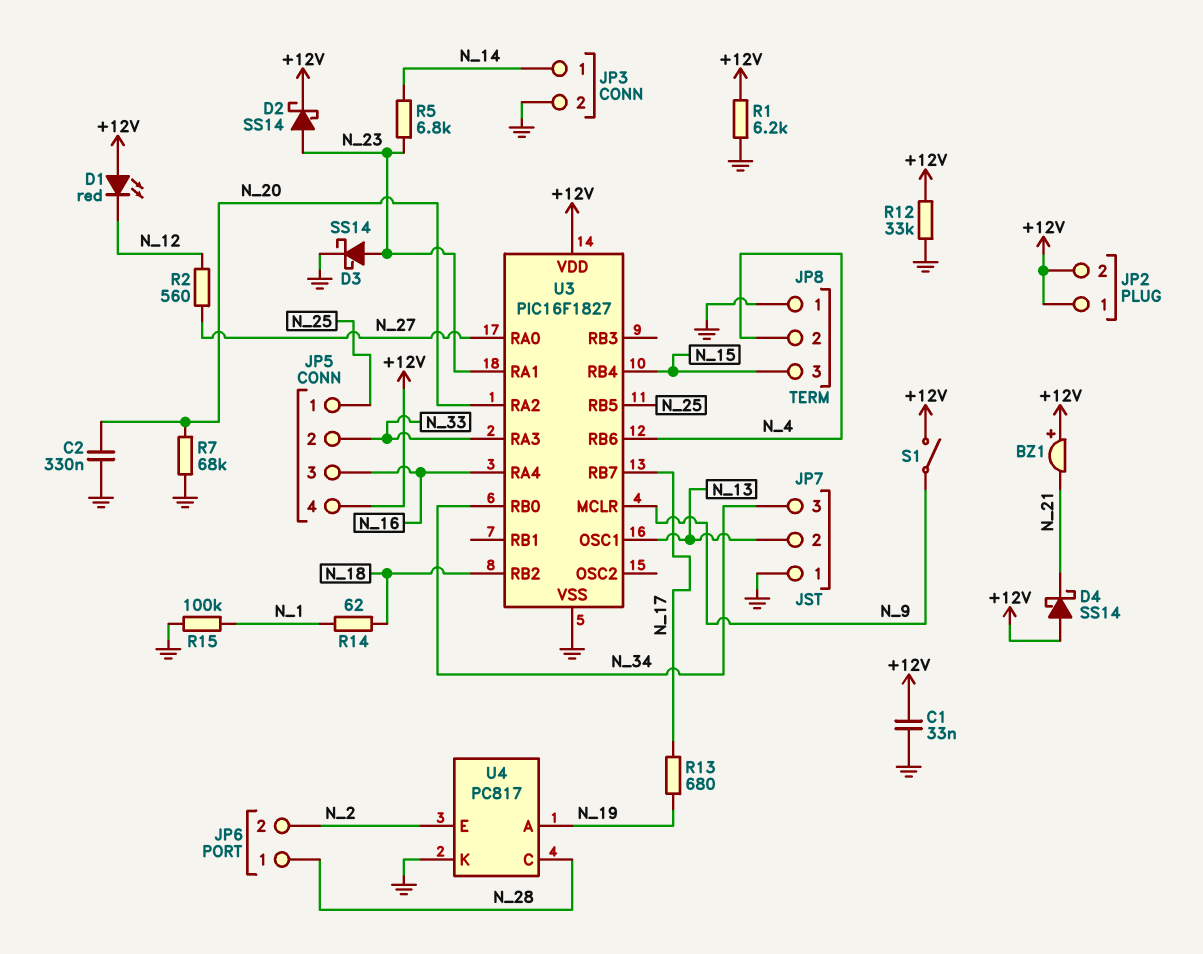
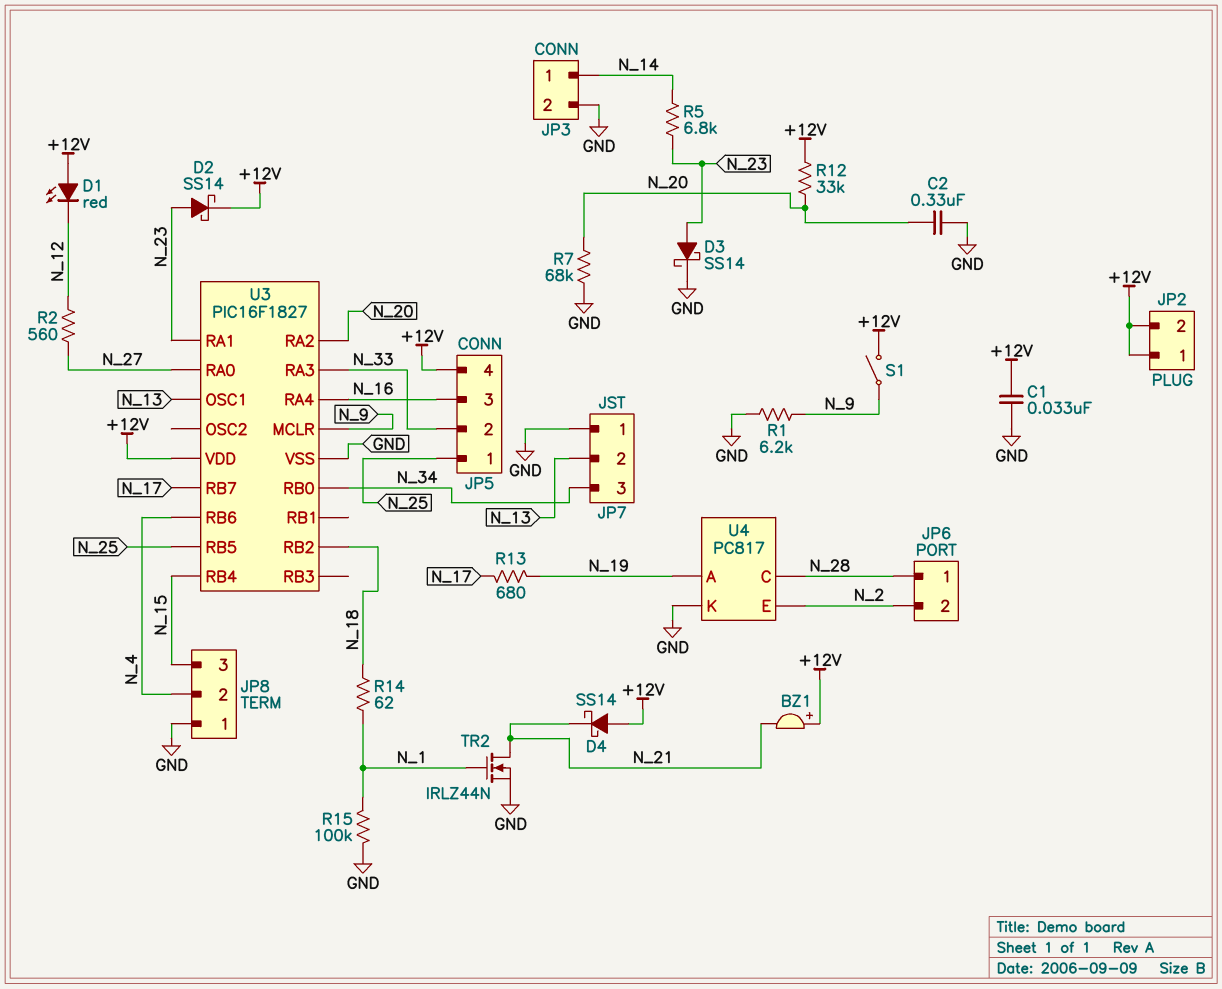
R1: 6.2k (+12V, GND) -> 6.2k (GND, N_9)
R12: 33k (+12V, GND) -> 33k (+12V, N_20)
TR2: none -> NMOS IRLZ44N (G N_1, D N_21, S GND)

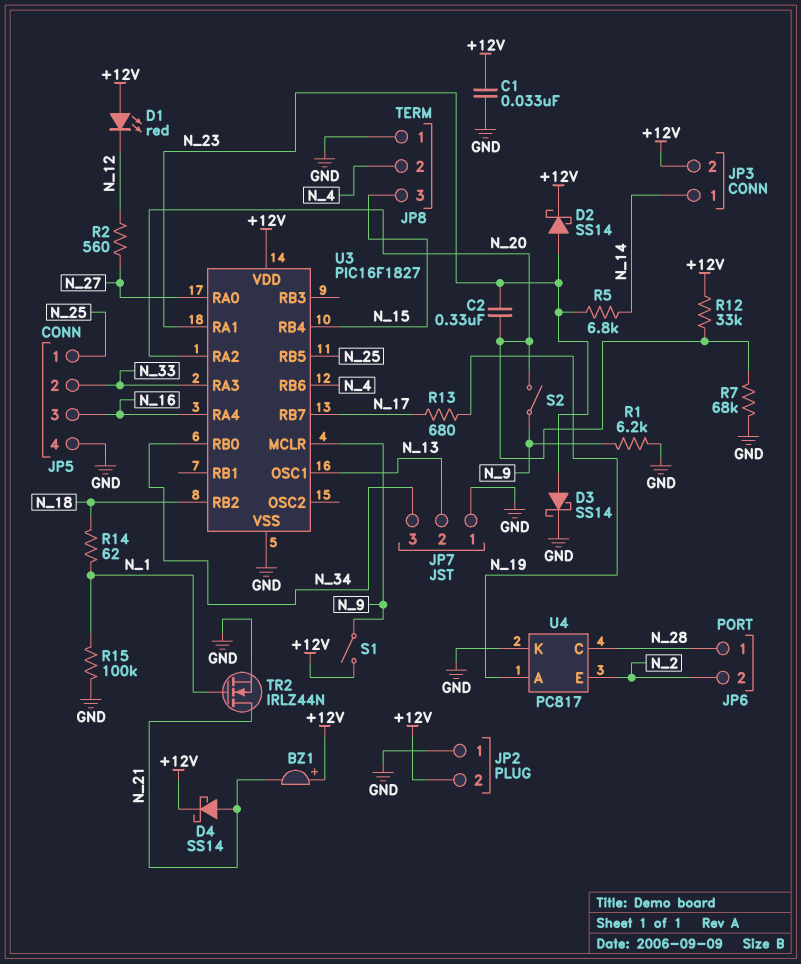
C2: 330nF (GND, N_20) -> 330nF (N_20, N_23)
D4: schottky SS14 (A +12V, K N_21) -> schottky SS14 (A N_21, K +12V)
JP2 pin 1: +12V -> GND
JP3 pin 2: GND -> +12V
JP5 pin 4: +12V -> GND
S2: none -> switch (N_9, N_20)

